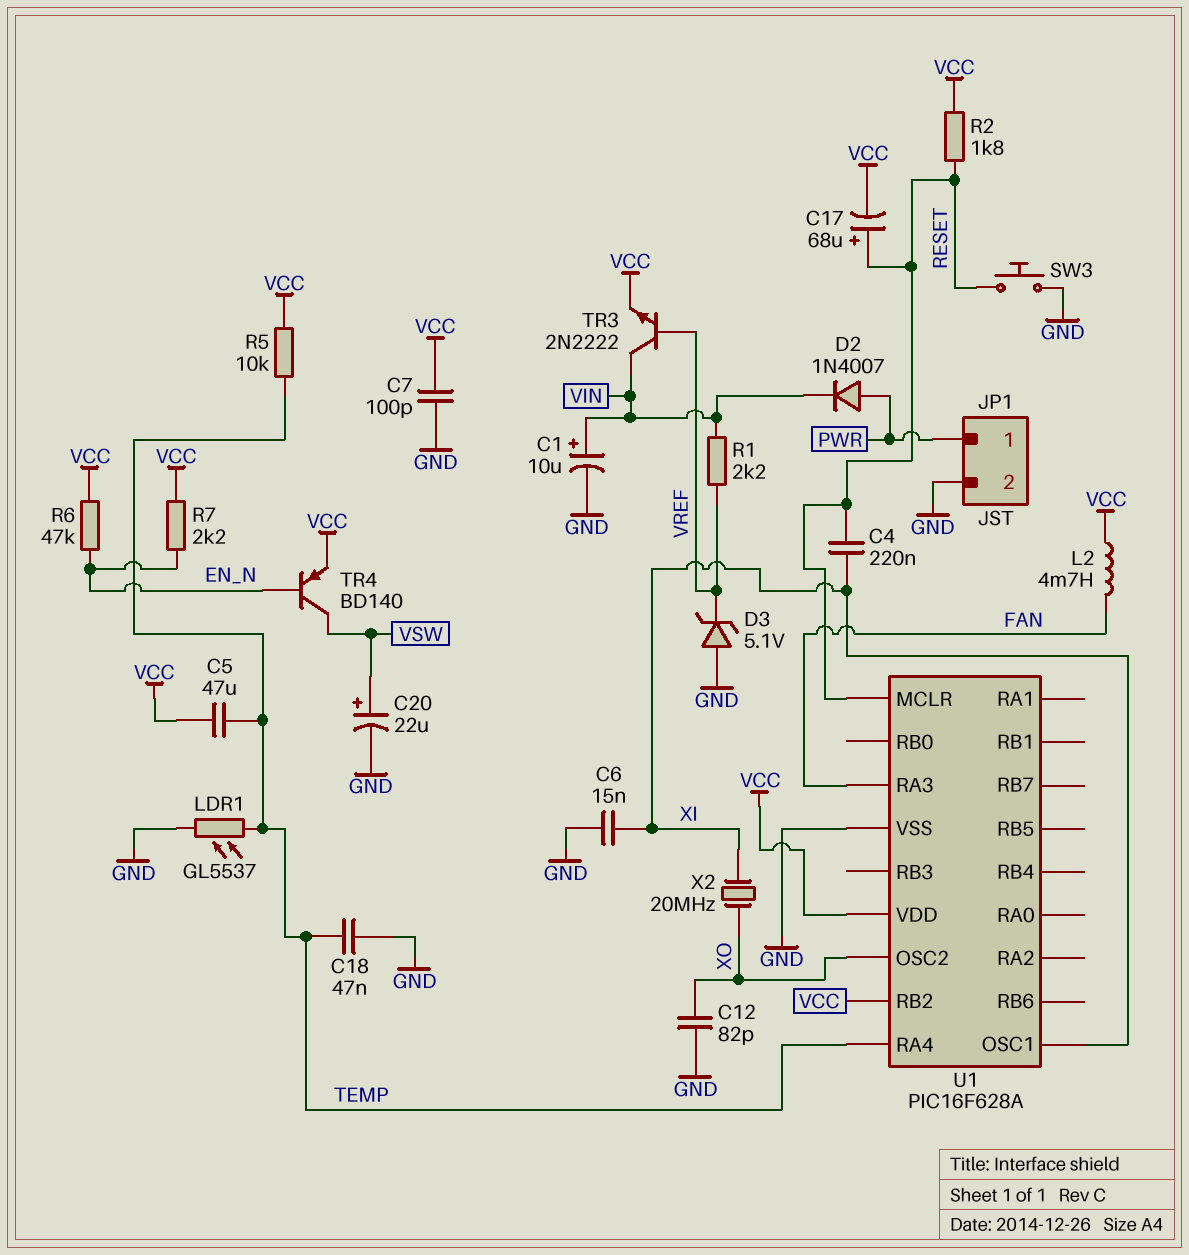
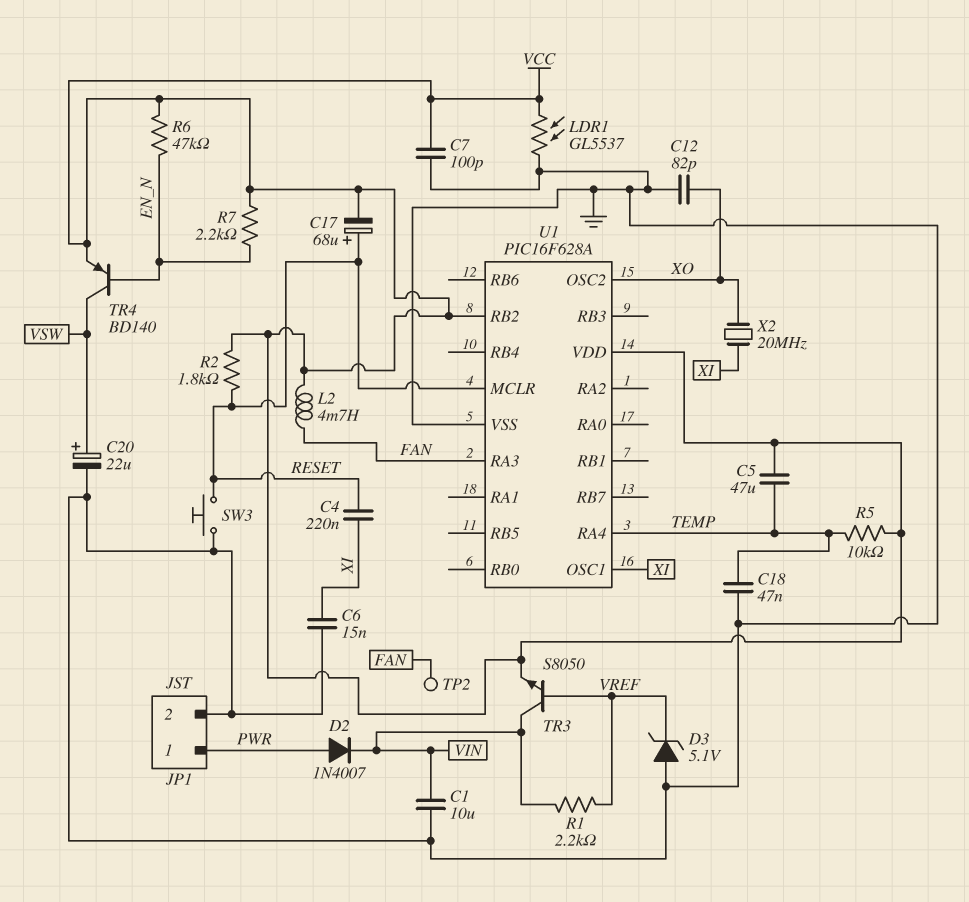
C1: 10uF (plus VIN, minus GND) -> 10uF (GND, VIN)
LDR1: GL5537 (GND, TEMP) -> GL5537 (GND, VCC)
TP2: none -> test point (FAN)
TR3: NPN 2N2222 (B VREF, C VIN, E VCC) -> NPN S8050 (B VREF, C VIN, E VCC)

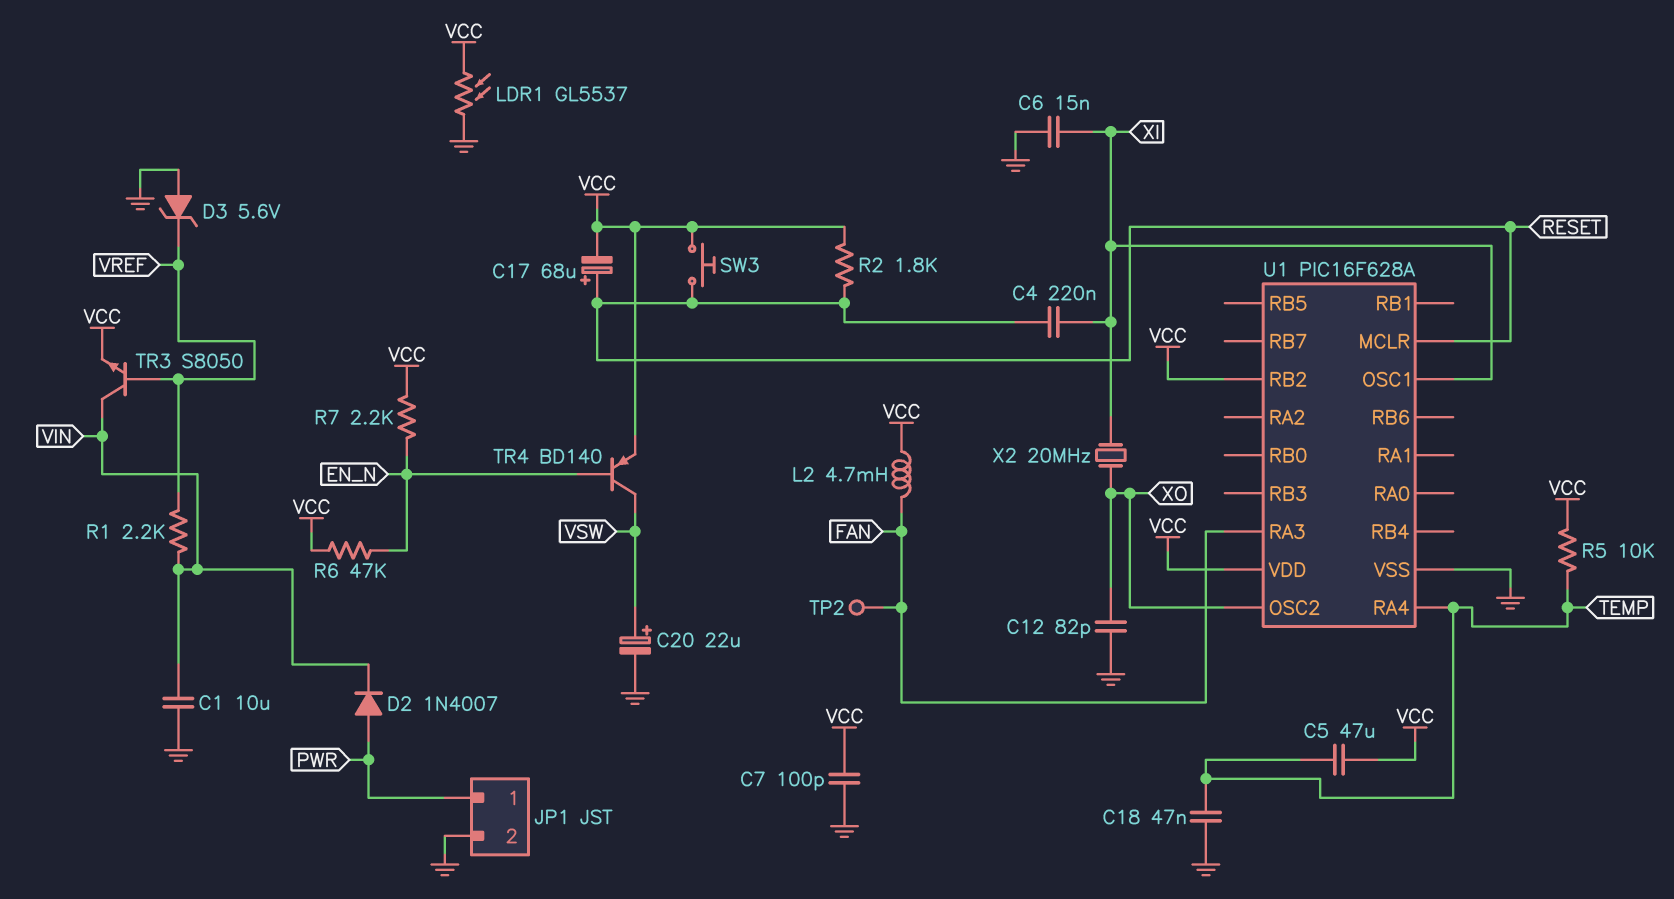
D3: zener 5.1V (A GND, K VREF) -> zener 5.6V (A GND, K VREF)
SW3: button (GND, RESET) -> button (RESET, VCC)

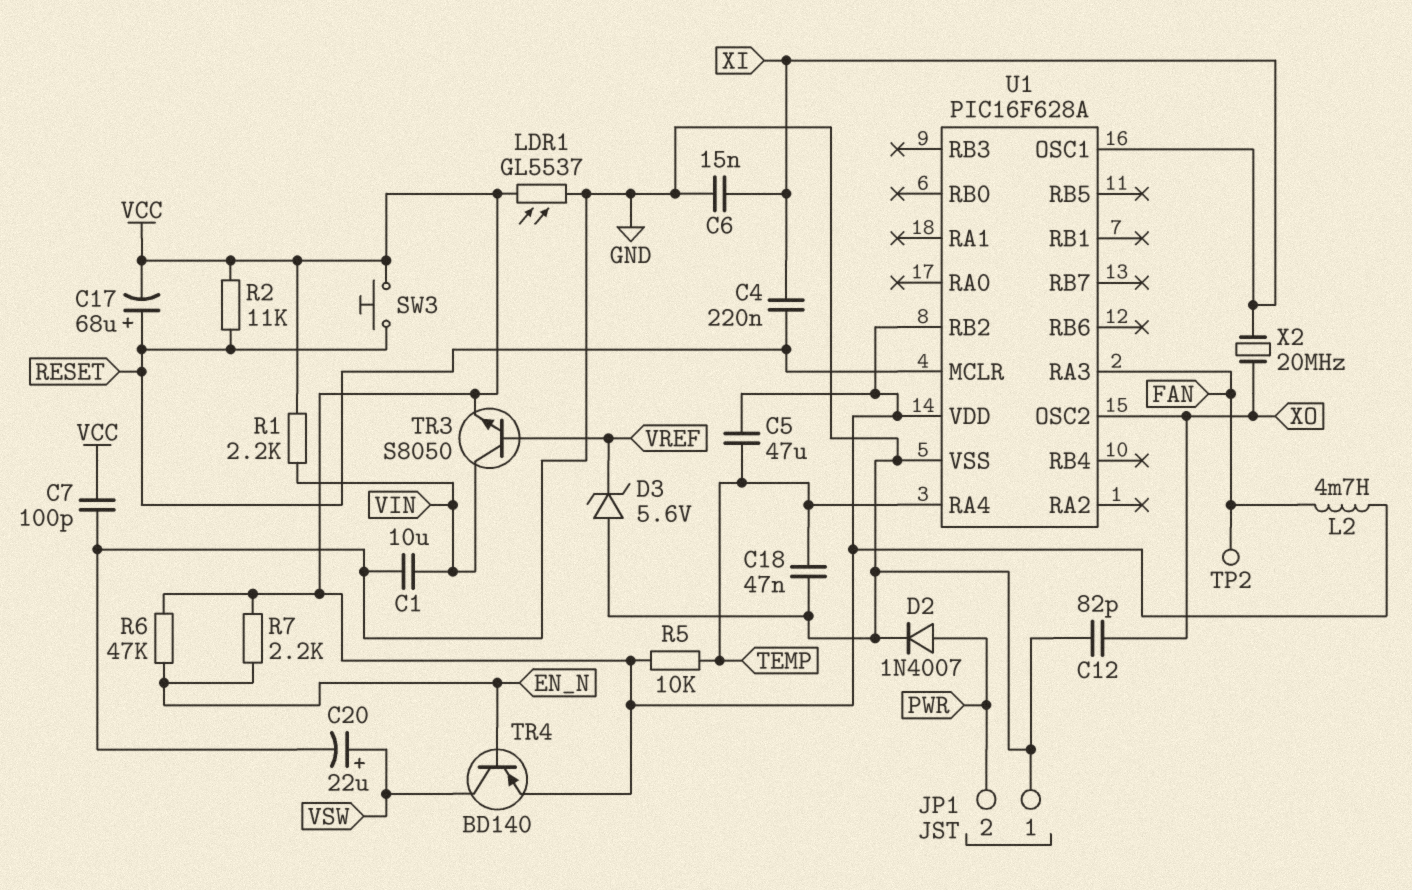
D2: diode 1N4007 (A PWR, K VIN) -> diode 1N4007 (A PWR, K GND)
JP1 pin 1: PWR -> GND
JP1 pin 2: GND -> PWR
R1: 2.2k (VIN, VREF) -> 2.2k (VCC, VIN)
R2: 1.8k (RESET, VCC) -> 11k (RESET, VCC)

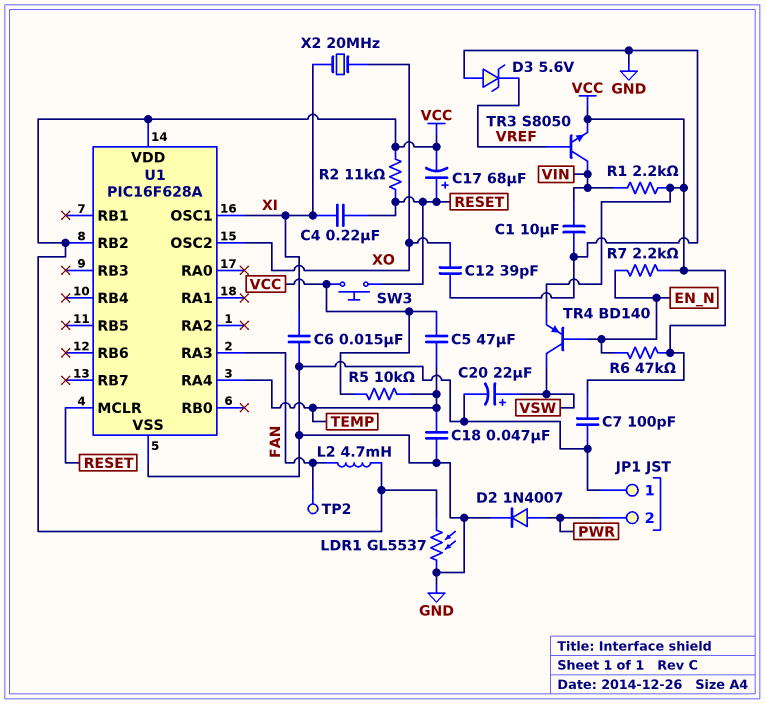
C12: 82pF (GND, XO) -> 39pF (GND, XO)

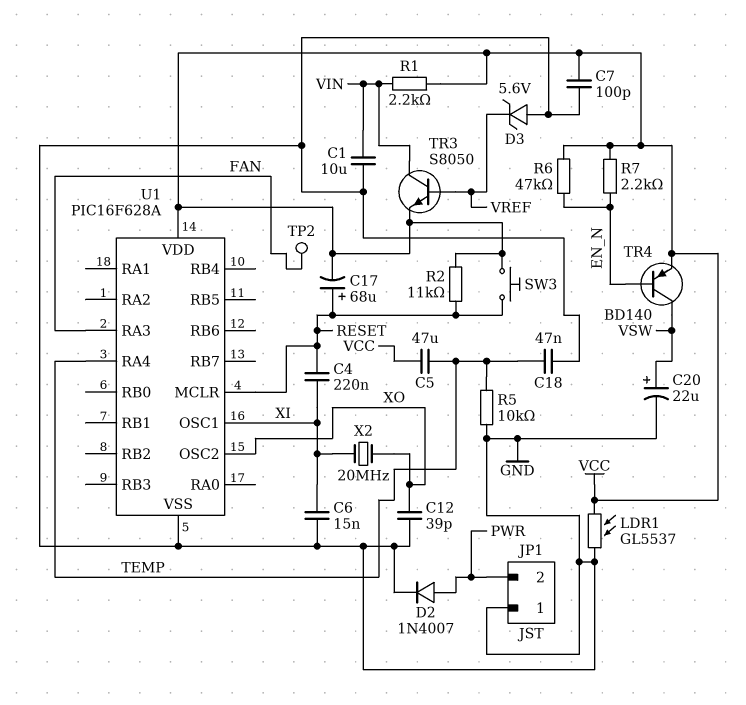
L2: 4.7mH (FAN, VCC) -> none
R5: 10k (TEMP, VCC) -> 10k (GND, TEMP)
U1 pin RB2: VCC -> none

